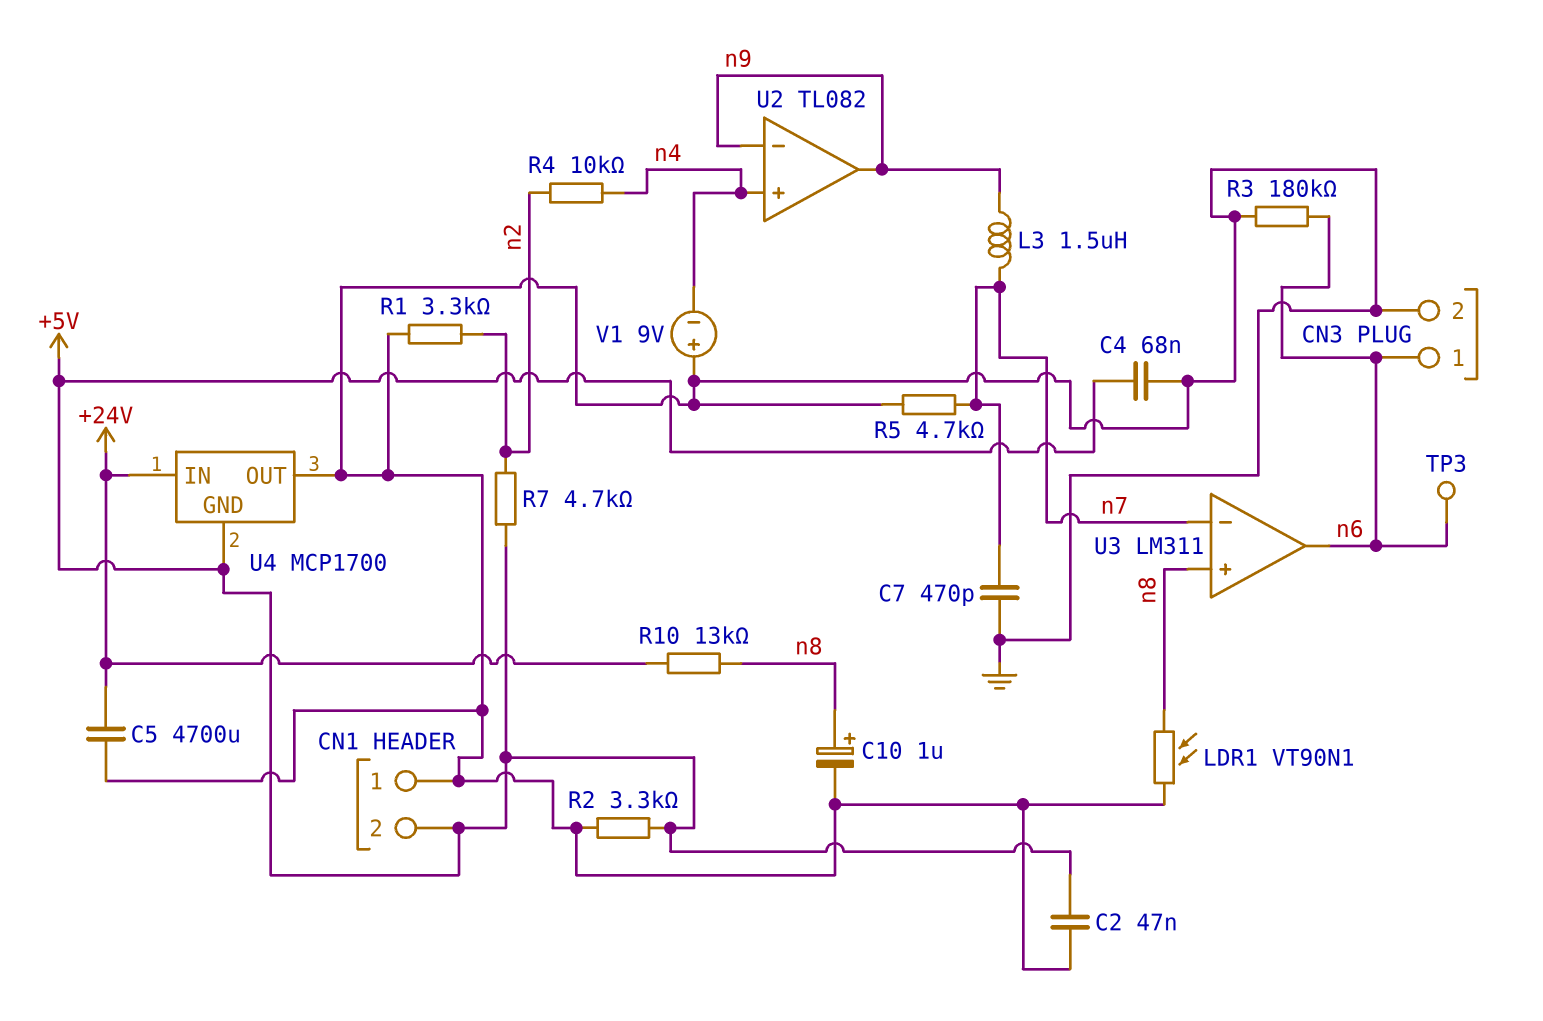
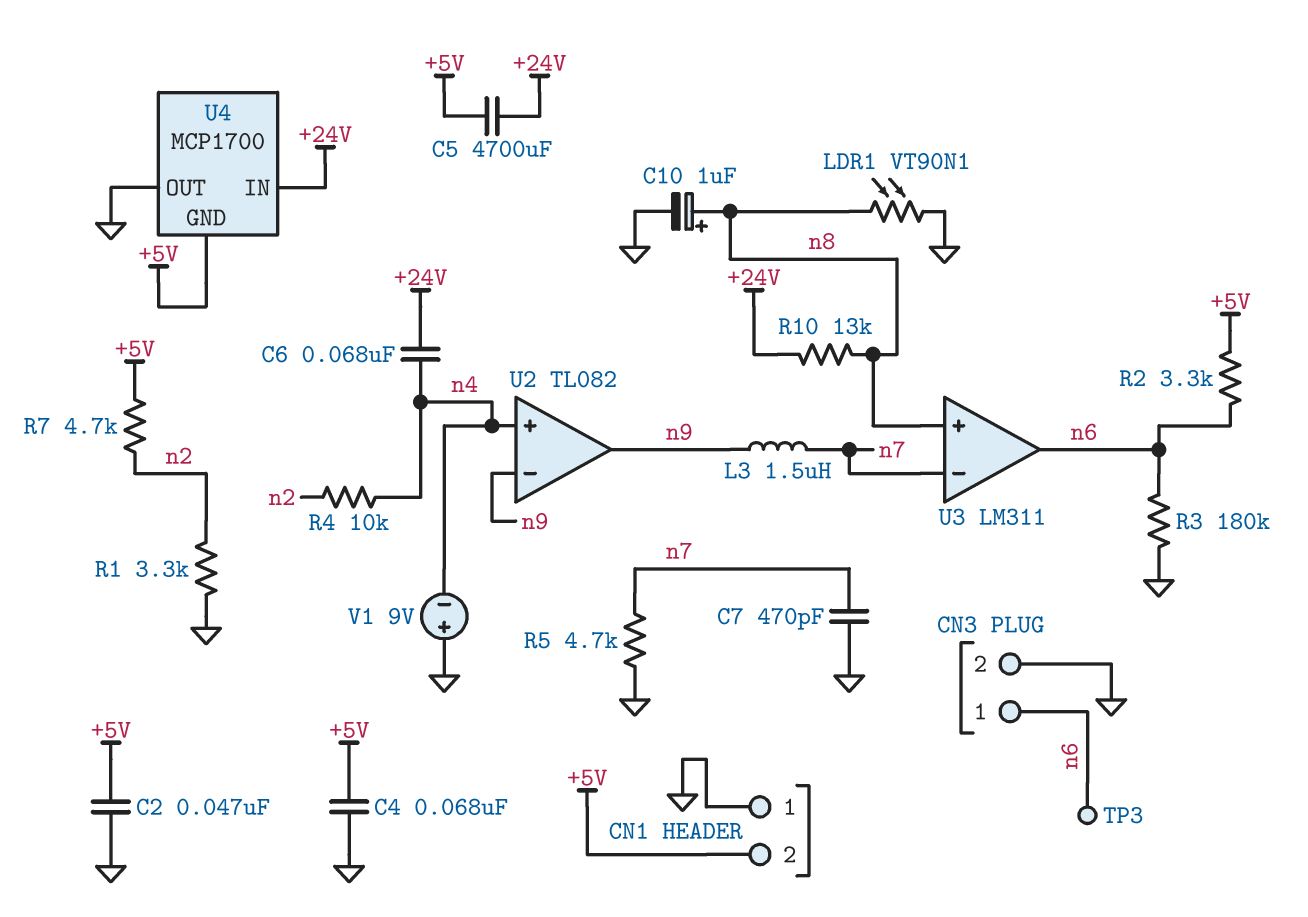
C5: 4700uF (+24V, GND) -> 4700uF (+5V, +24V)
C6: none -> 68nF (+24V, n4)
R2: 3.3k (+5V, GND) -> 3.3k (+5V, n6)

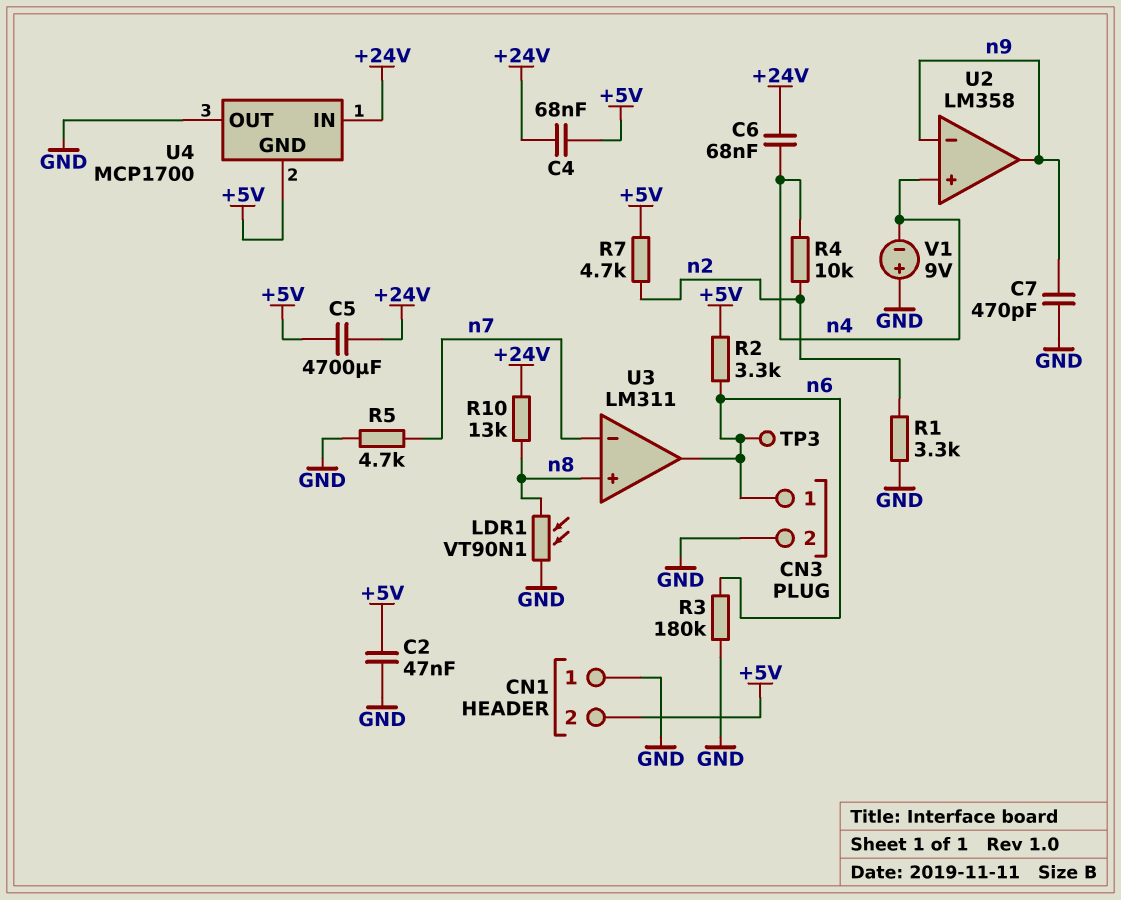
C4: 68nF (+5V, GND) -> 68nF (+5V, +24V)
C7: 470pF (GND, n7) -> 470pF (GND, n9)
C10: 1uF (plus n8, minus GND) -> none
L3: 1.5uH (n7, n9) -> none
U2: TL082 -> LM358

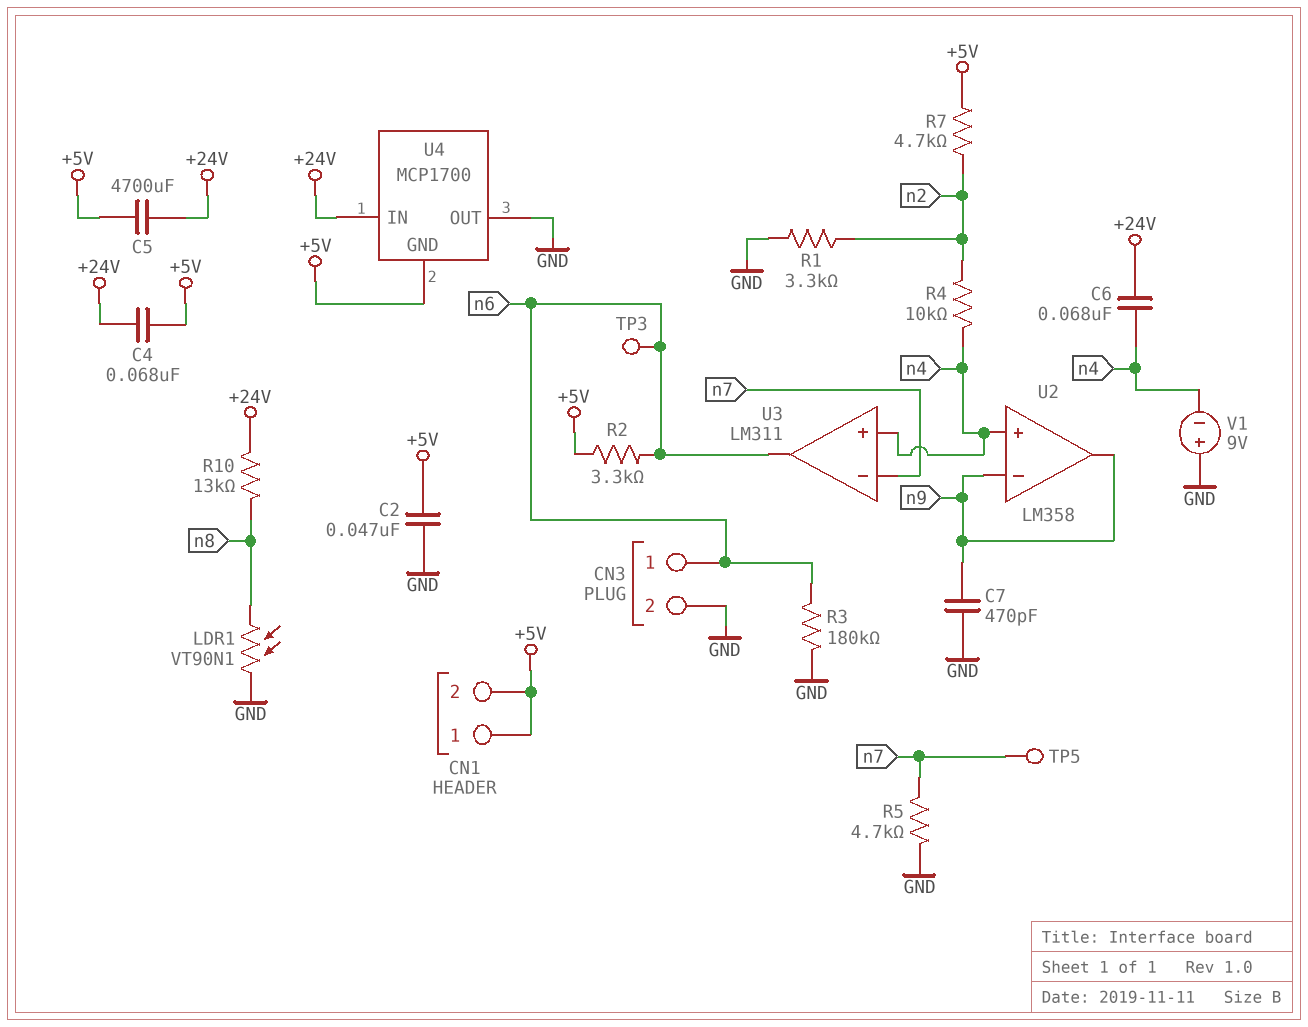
CN1 pin 1: GND -> +5V
TP5: none -> test point (n7)
U3 pin in+: n8 -> n4

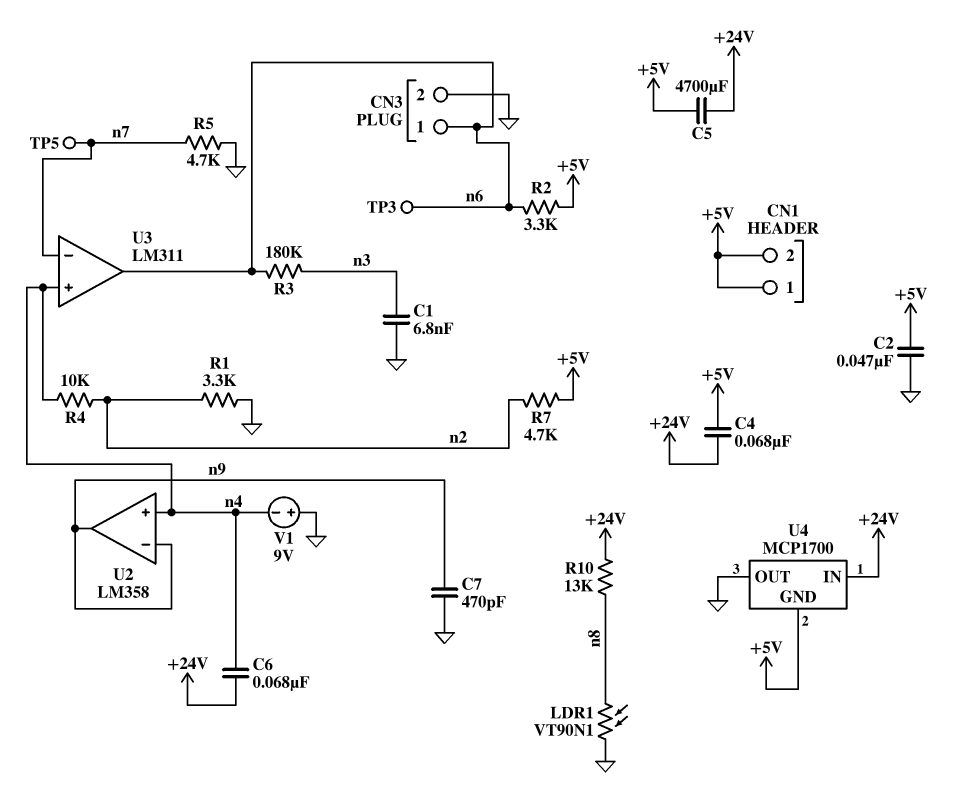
C1: none -> 6.8nF (GND, n3)
R3: 180k (GND, n6) -> 180k (n3, n6)

